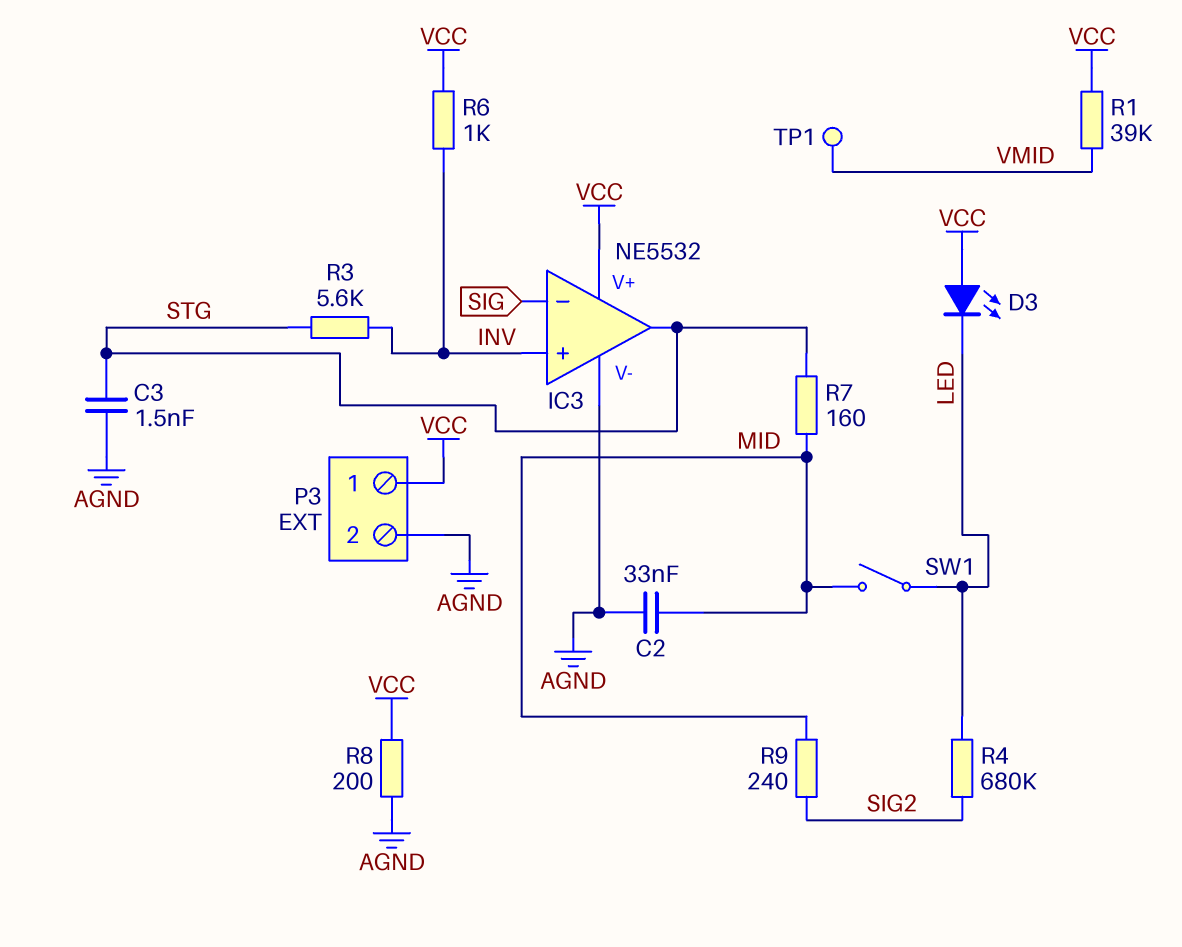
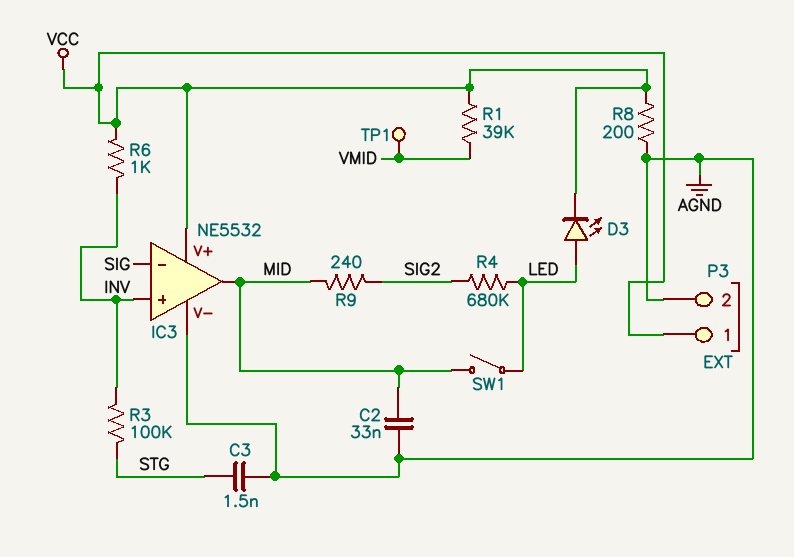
D3: LED (A VCC, K LED) -> LED (A LED, K VCC)
IC3 pin out: STG -> MID
R3: 5.6k (INV, STG) -> 100k (INV, STG)
R7: 160 (MID, STG) -> none

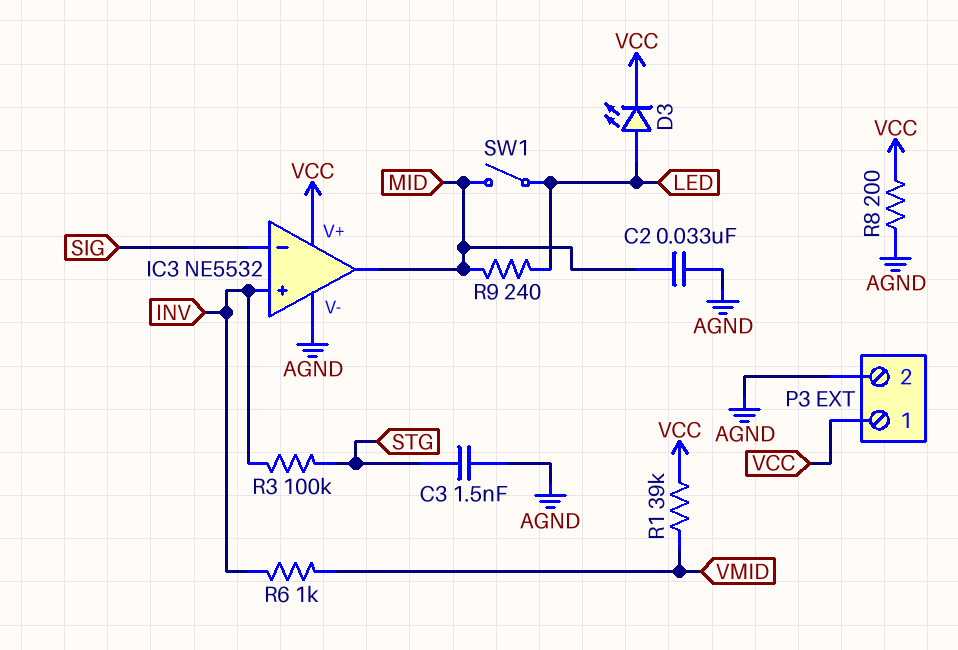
R4: 680k (LED, SIG2) -> none
R6: 1k (INV, VCC) -> 1k (INV, VMID)
R9: 240 (MID, SIG2) -> 240 (LED, MID)
TP1: test point (VMID) -> none

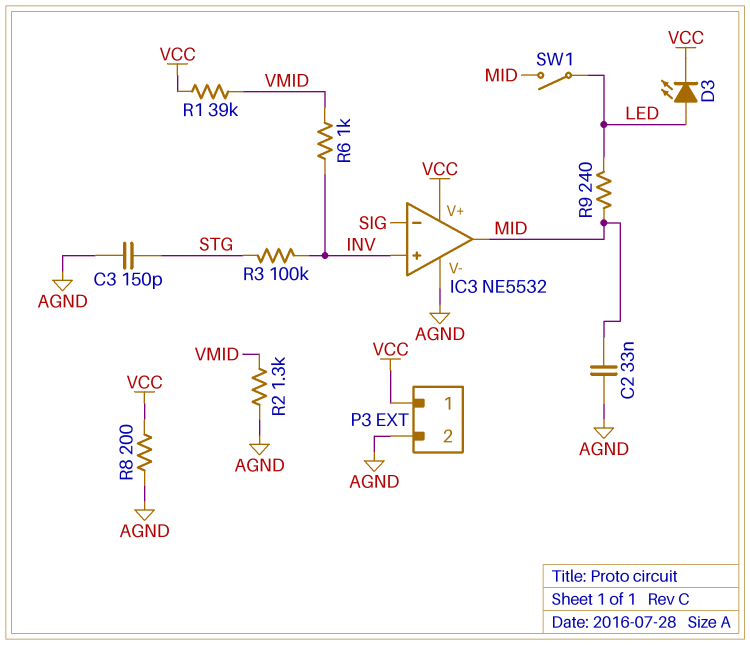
C3: 1.5nF (AGND, STG) -> 150pF (AGND, STG)
R2: none -> 1.3k (AGND, VMID)

